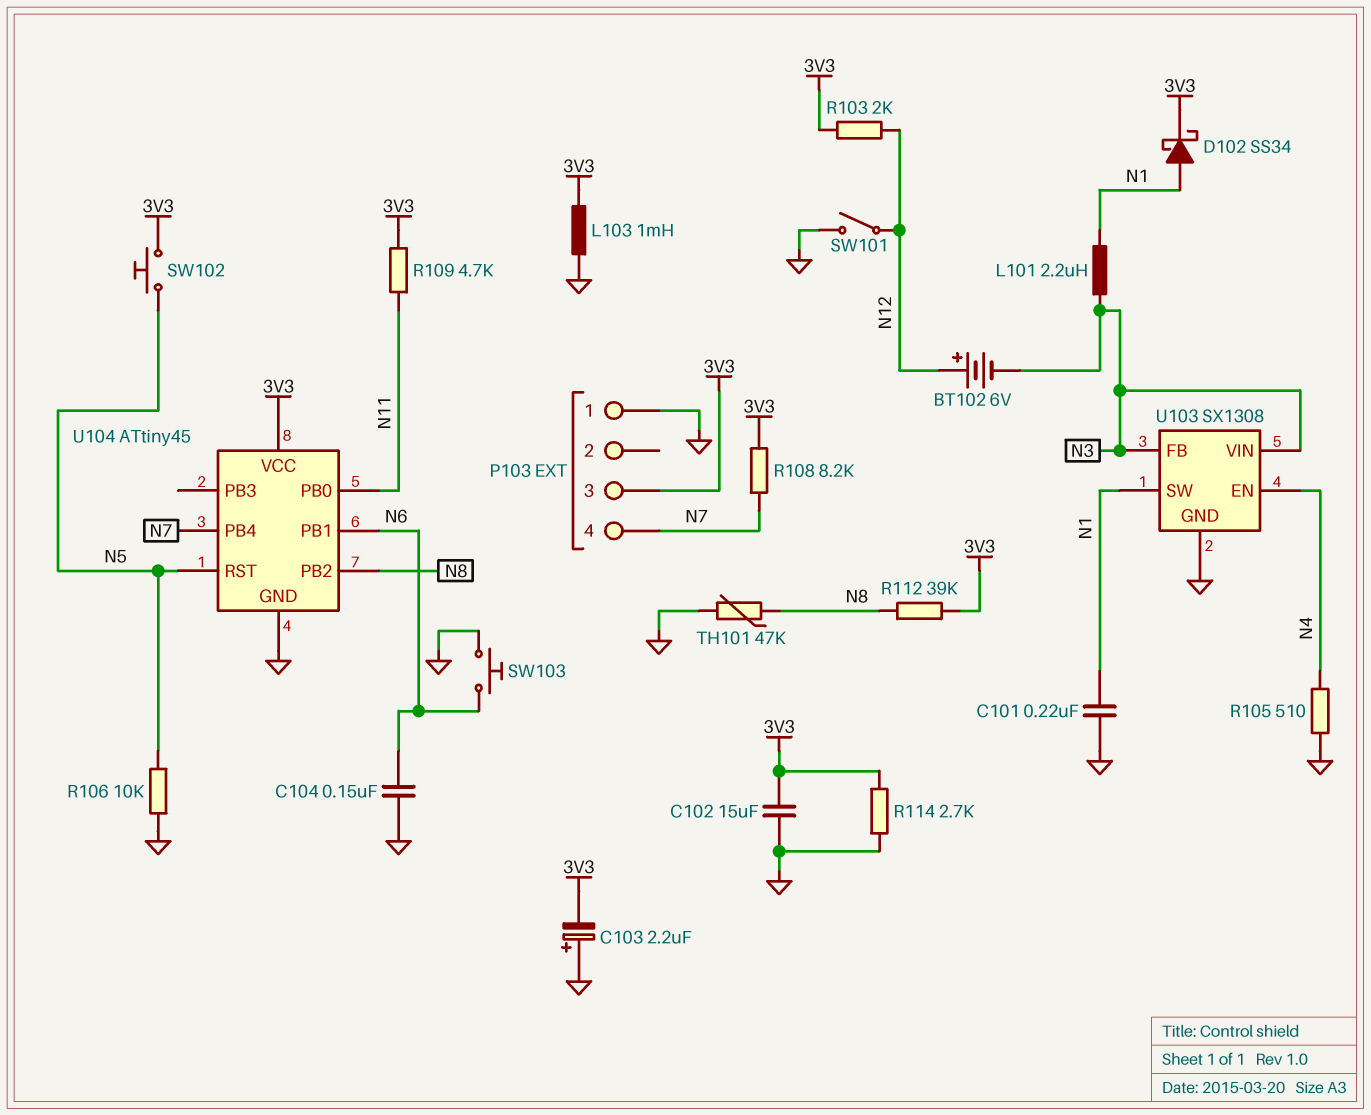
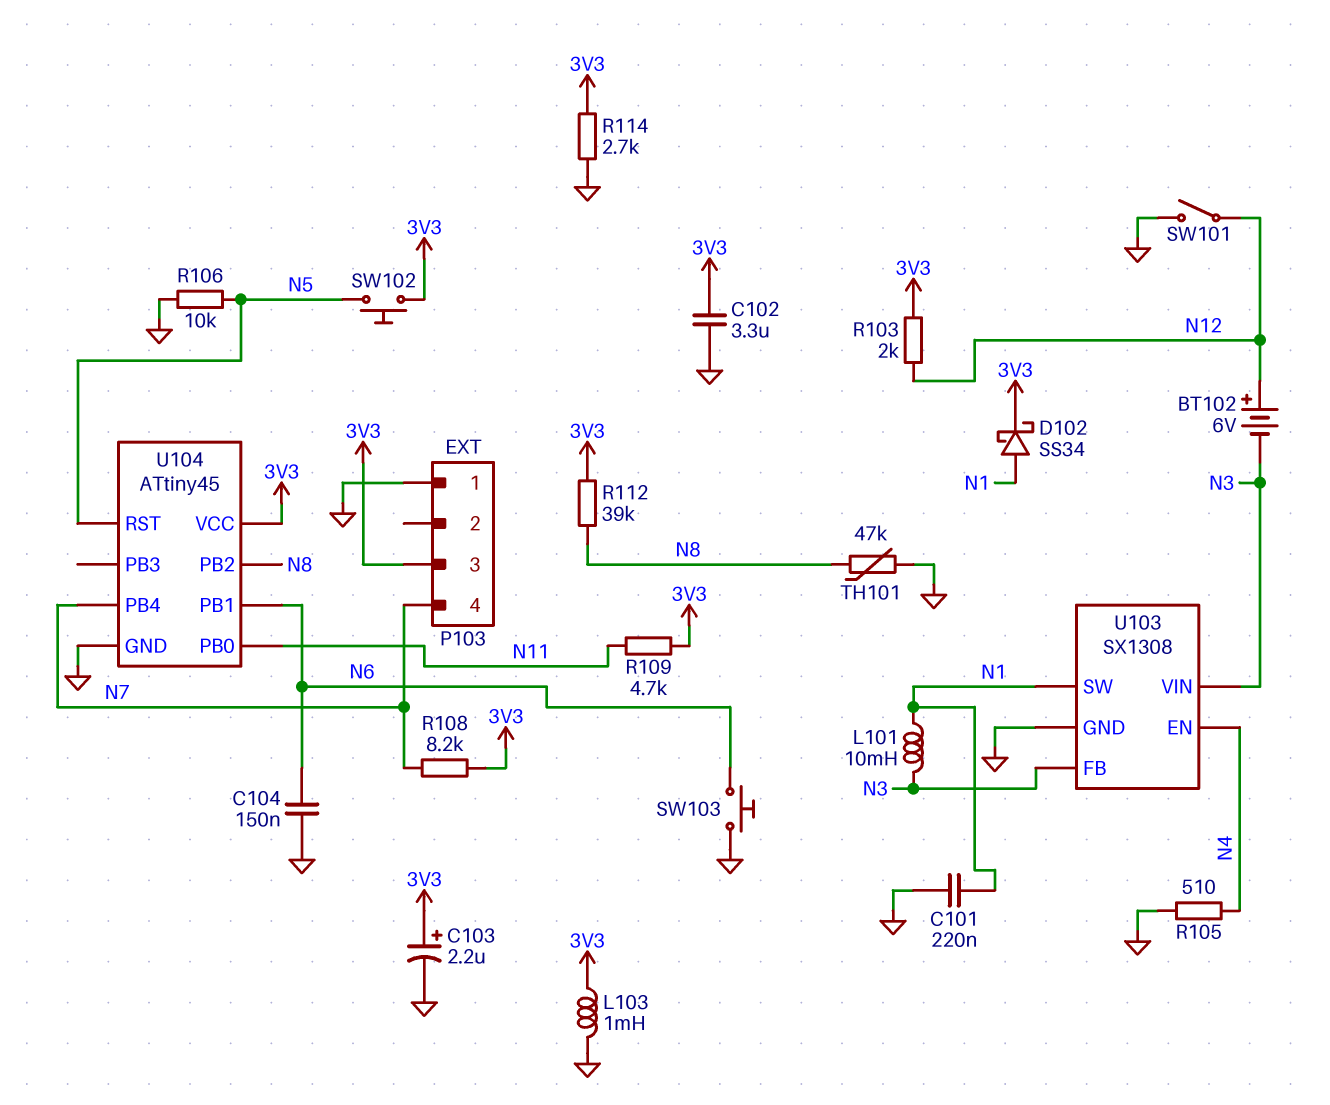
C102: 15uF (3V3, GND) -> 3.3uF (3V3, GND)
C103: 2.2uF (plus GND, minus 3V3) -> 2.2uF (plus 3V3, minus GND)
L101: 2.2uH (N1, N3) -> 10mH (N1, N3)

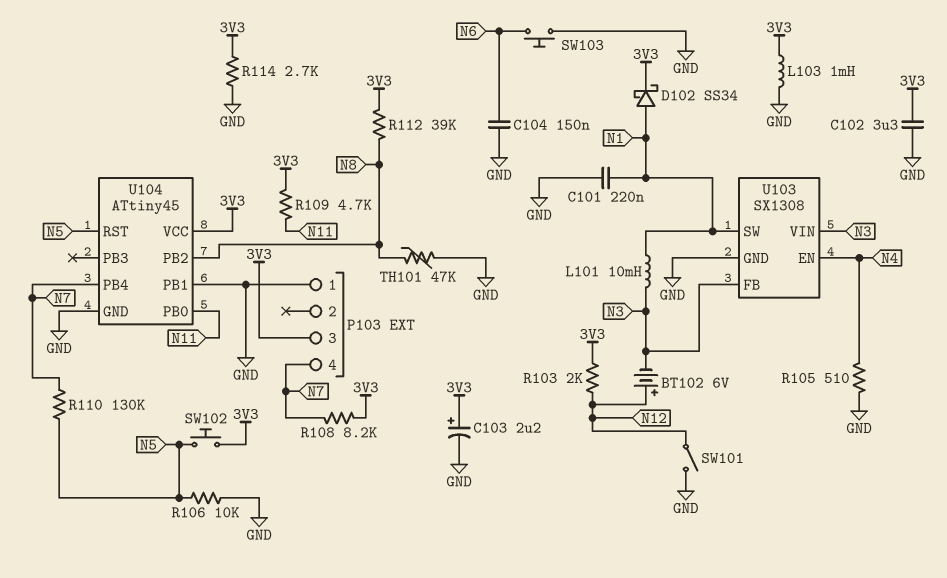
R110: none -> 130k (N5, N7)
U104 pin PB1: N6 -> GND

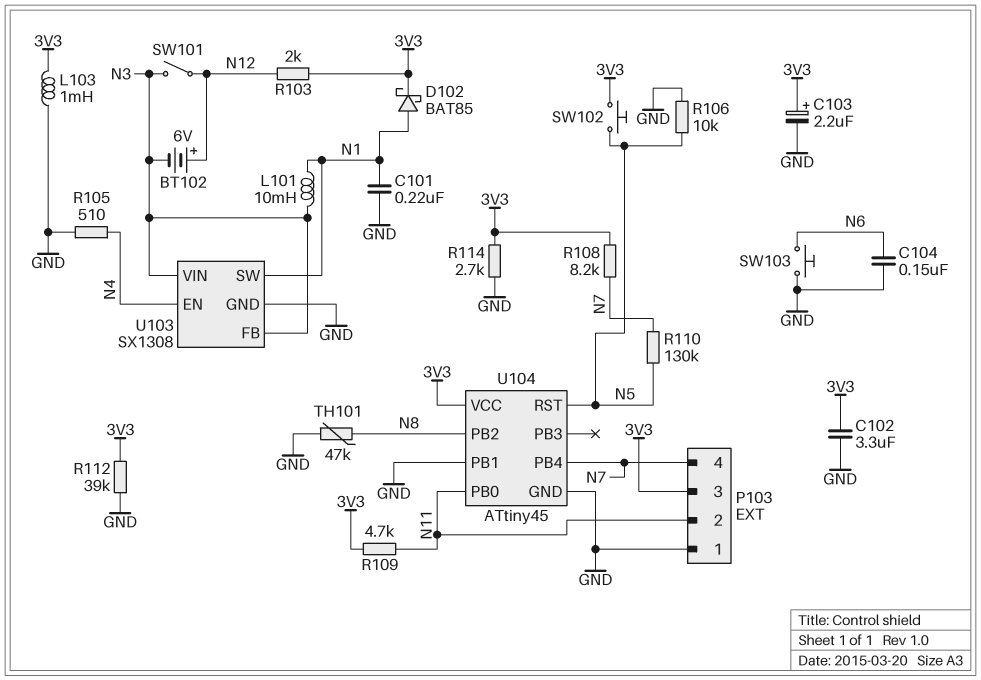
D102: schottky SS34 (A N1, K 3V3) -> schottky BAT85 (A N1, K 3V3)
P103 pin 2: none -> N11
R112: 39k (3V3, N8) -> 39k (3V3, GND)
SW101: switch (GND, N12) -> switch (N3, N12)

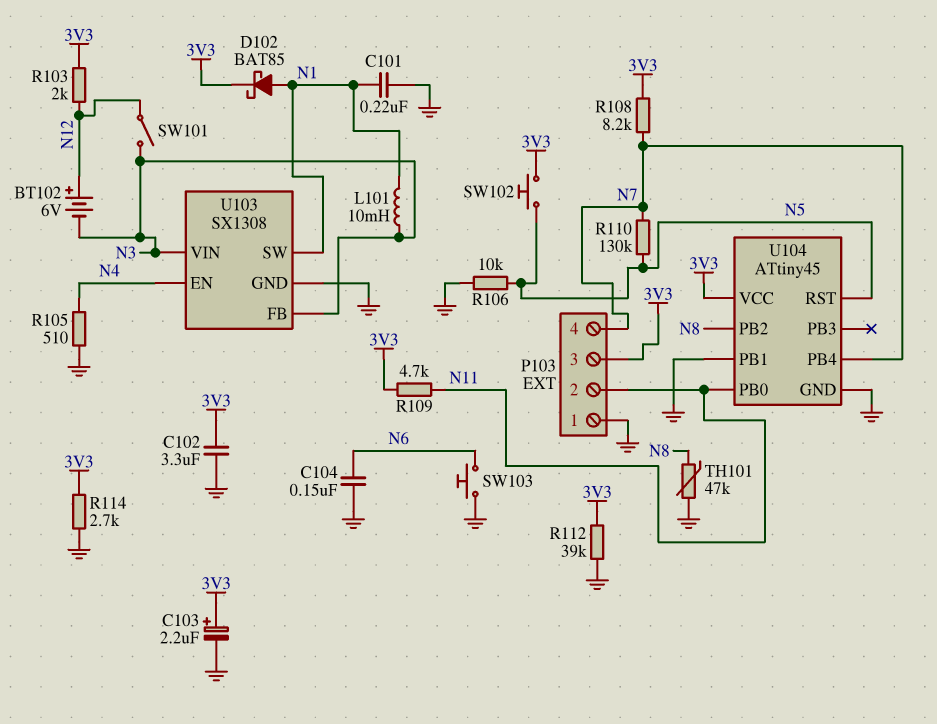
L103: 1mH (3V3, GND) -> none

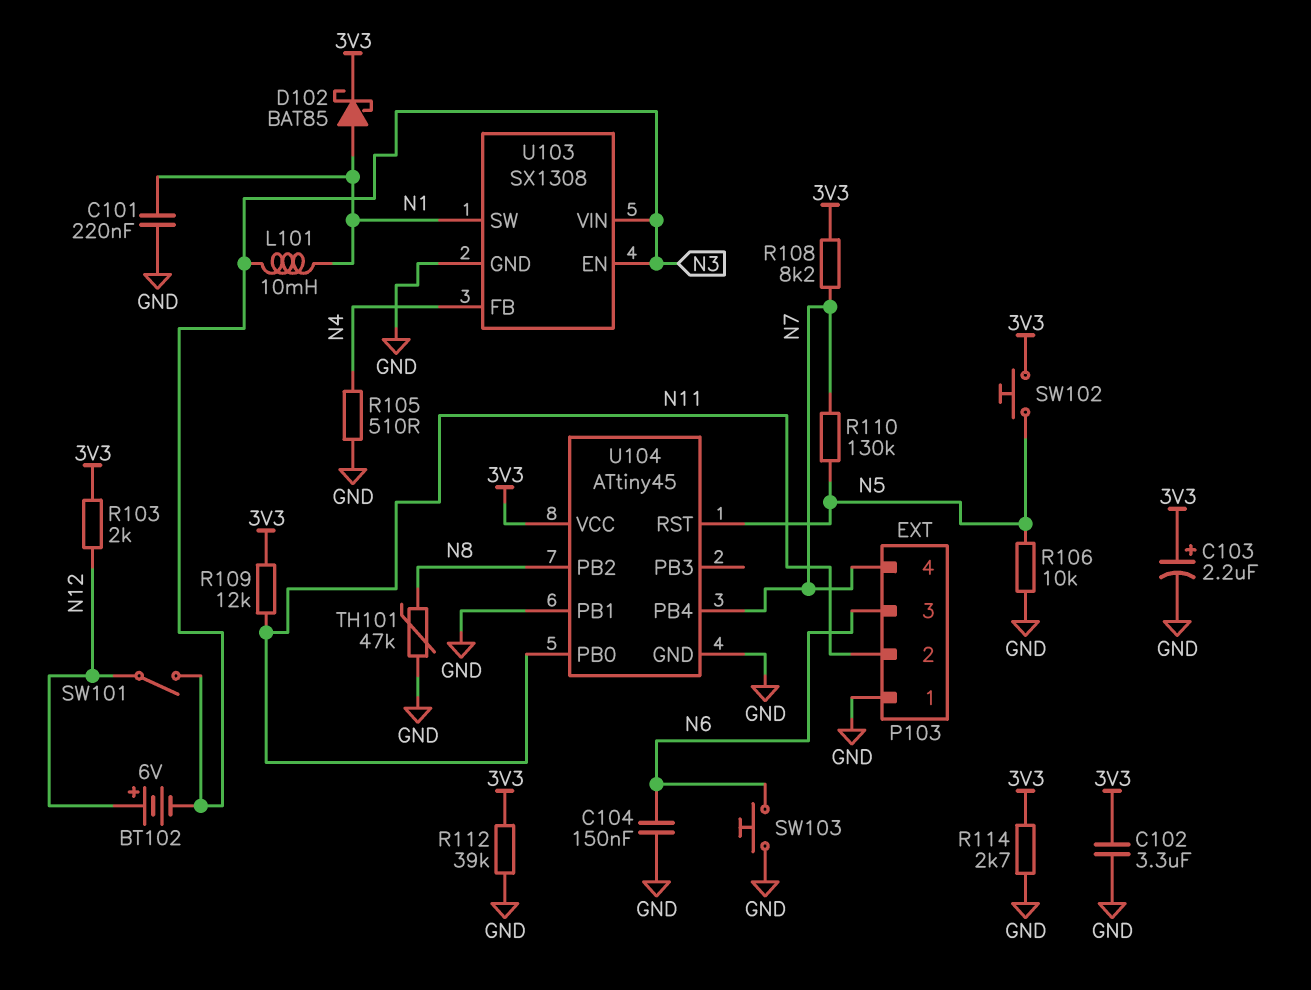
P103 pin 3: 3V3 -> N6
R109: 4.7k (3V3, N11) -> 12k (3V3, N11)
U103 pin EN: N4 -> N3
U103 pin FB: N3 -> N4

